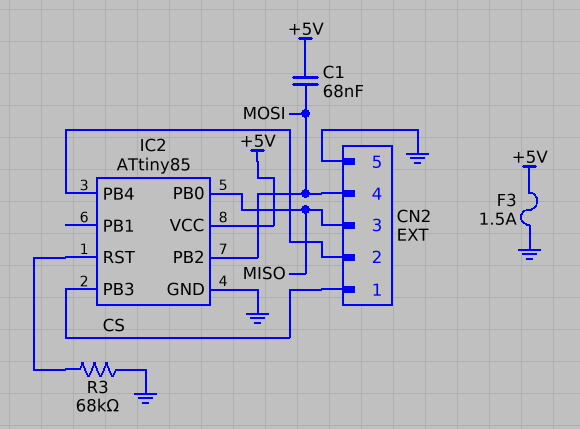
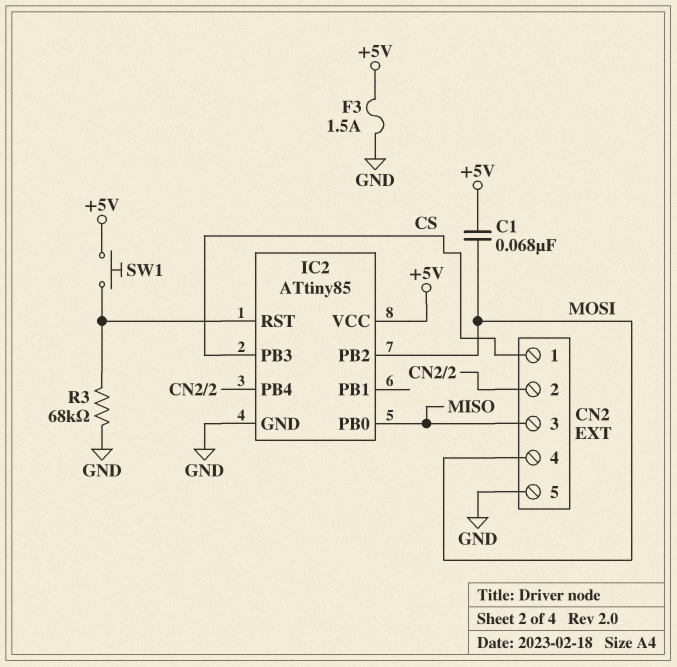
SW1: none -> button (+5V, IC2/RST)

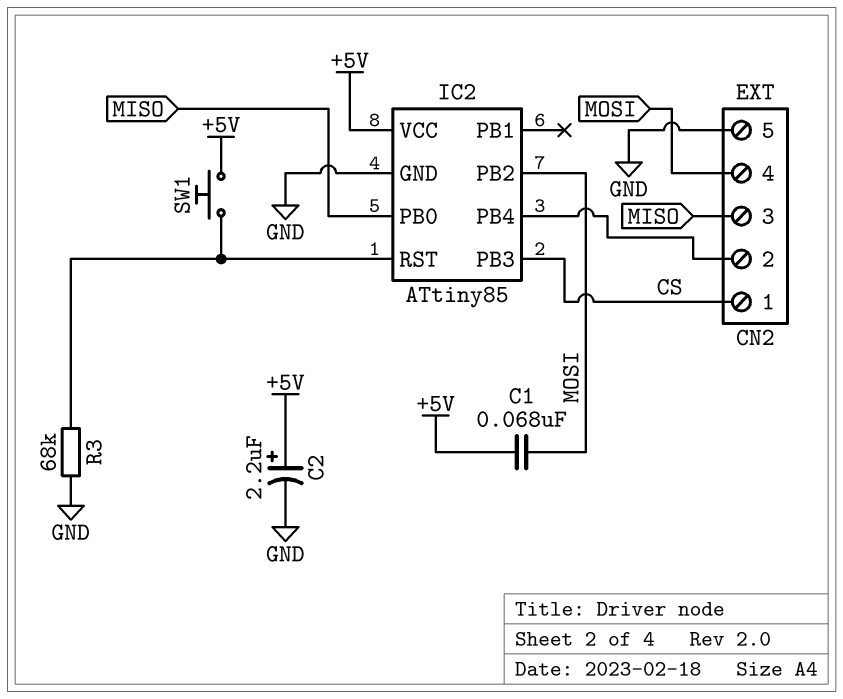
C2: none -> 2.2uF (plus +5V, minus GND)
F3: 1.5A (+5V, GND) -> none

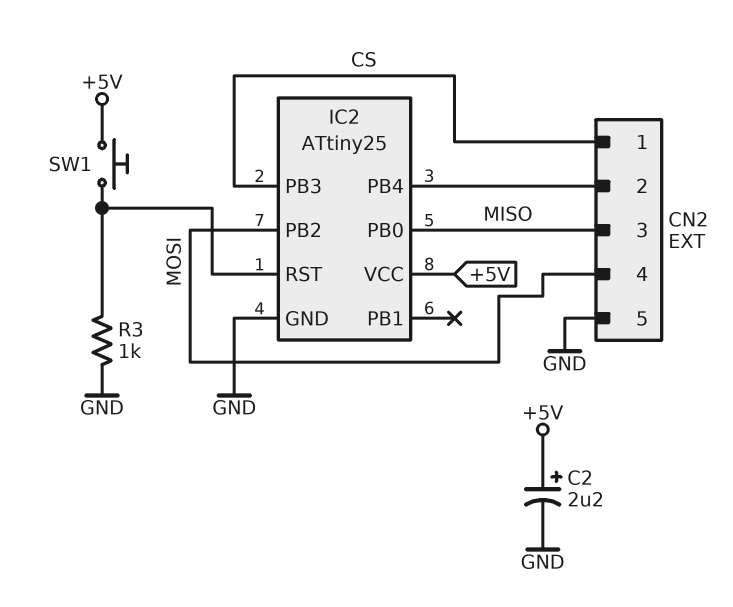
C1: 68nF (+5V, MOSI) -> none
IC2: ATtiny85 -> ATtiny25
R3: 68k (GND, IC2/RST) -> 1k (GND, IC2/RST)

